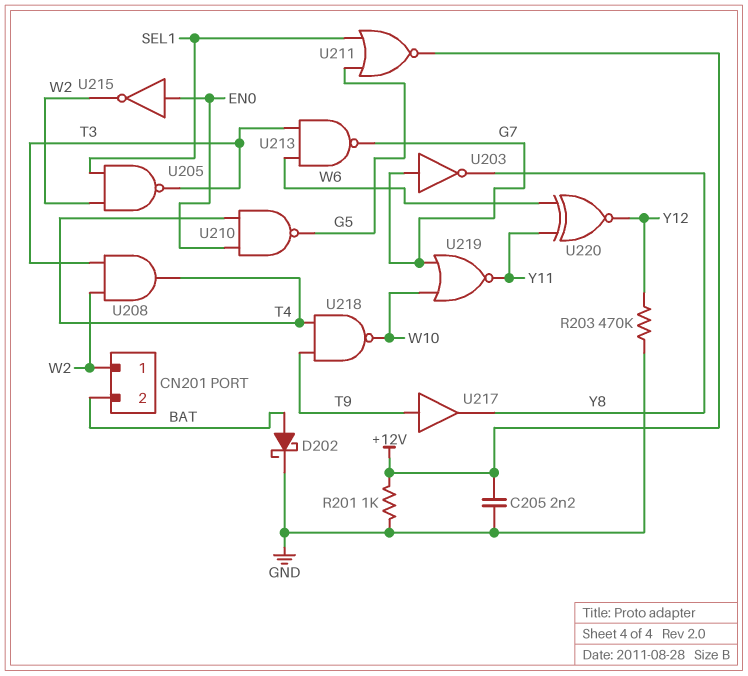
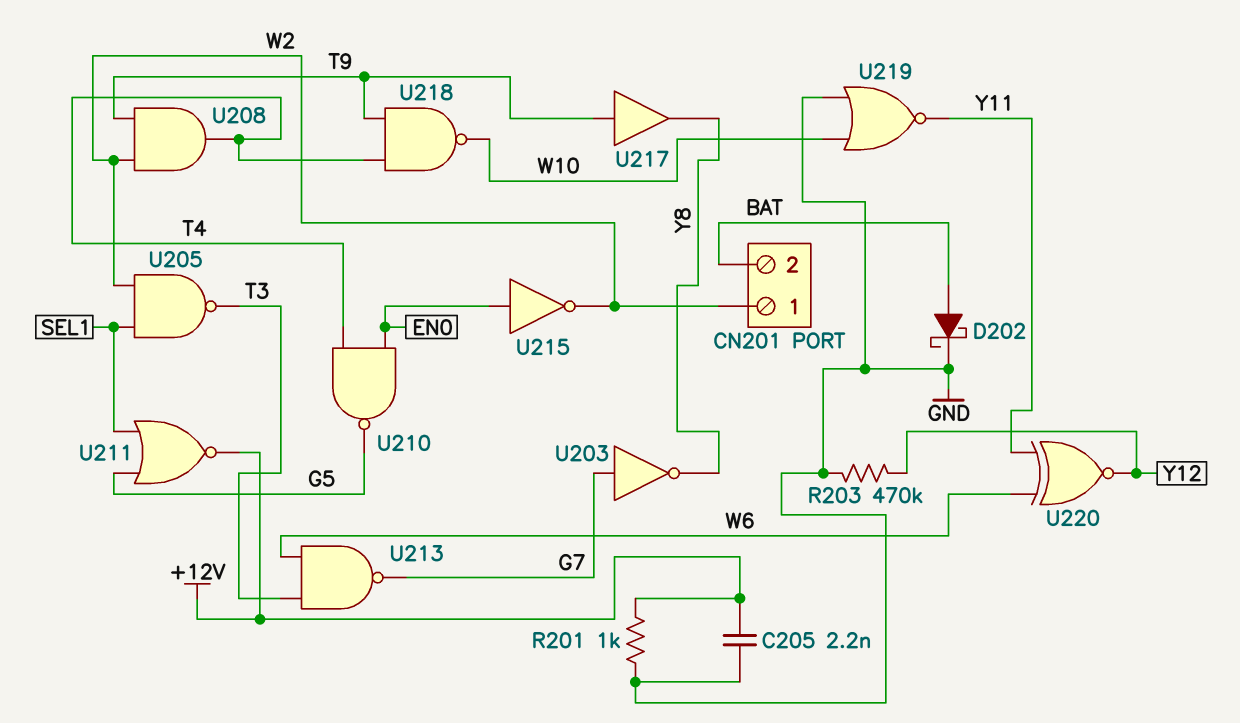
U208: AND (in T3, in W2, out T4) -> AND (in T9, in W2, out T4)
U219: NOR (in G7, in W10, out Y11) -> NOR (in GND, in W10, out Y11)

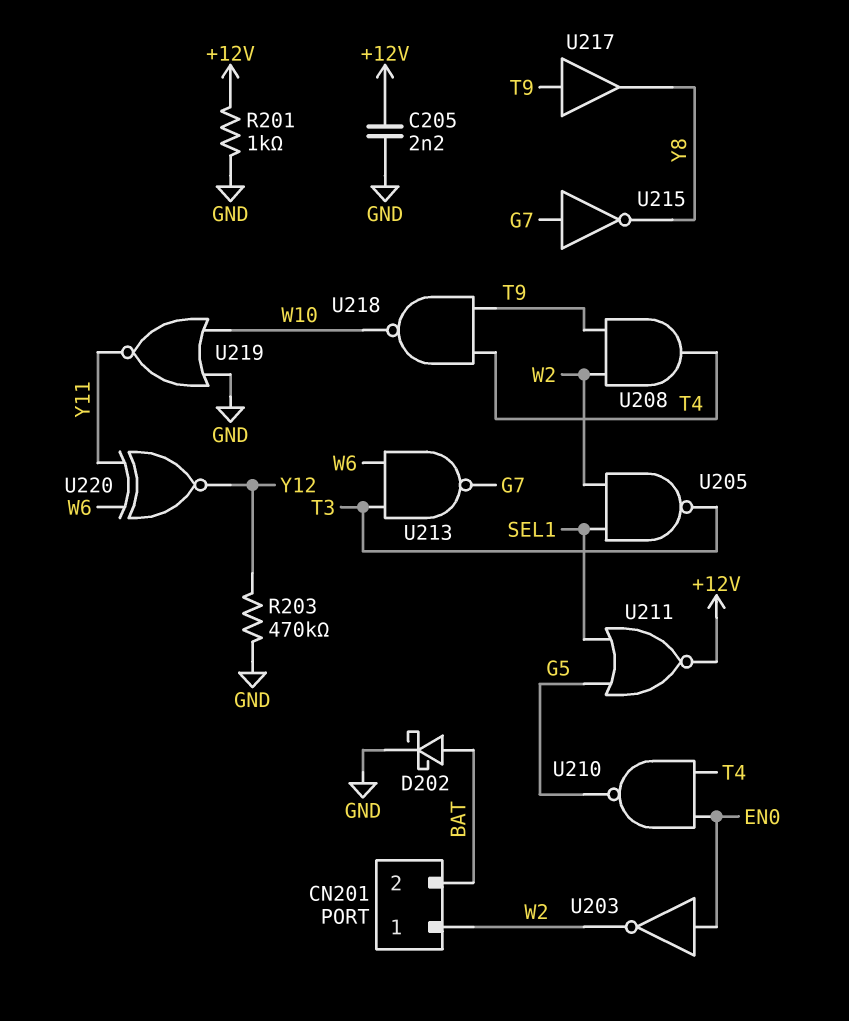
U203: NOT (in G7, out Y8) -> NOT (in EN0, out W2)
U215: NOT (in EN0, out W2) -> NOT (in G7, out Y8)

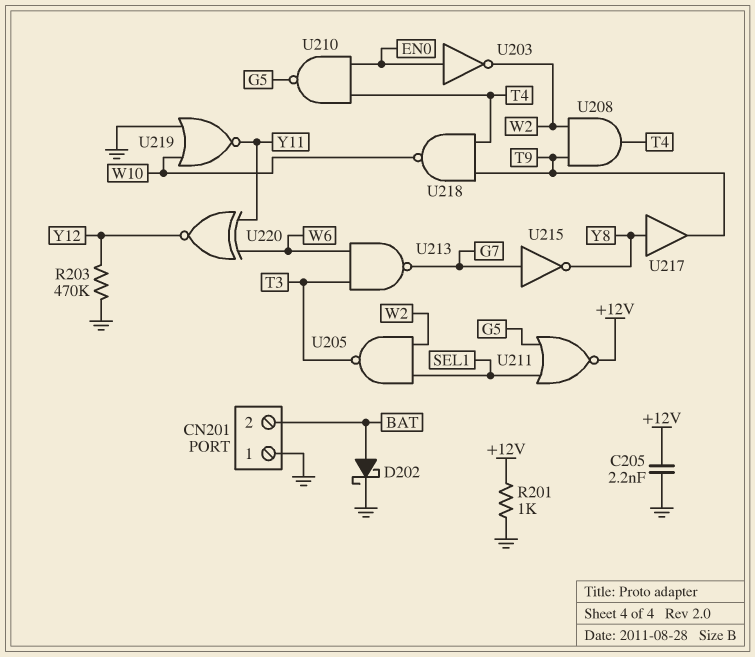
CN201 pin 1: W2 -> GND
U217: buffer (in T9, out Y8) -> buffer (in Y8, out T9)

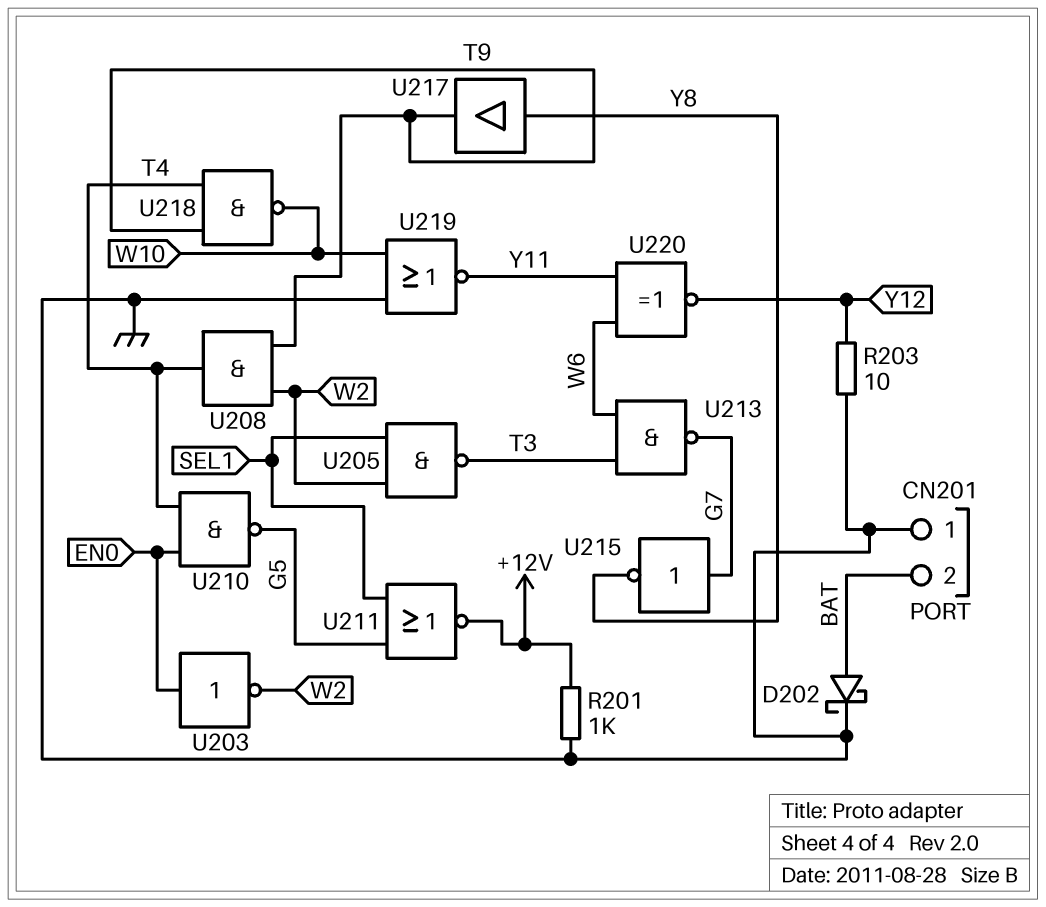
C205: 2.2nF (+12V, GND) -> none
R203: 470k (GND, Y12) -> 10 (GND, Y12)

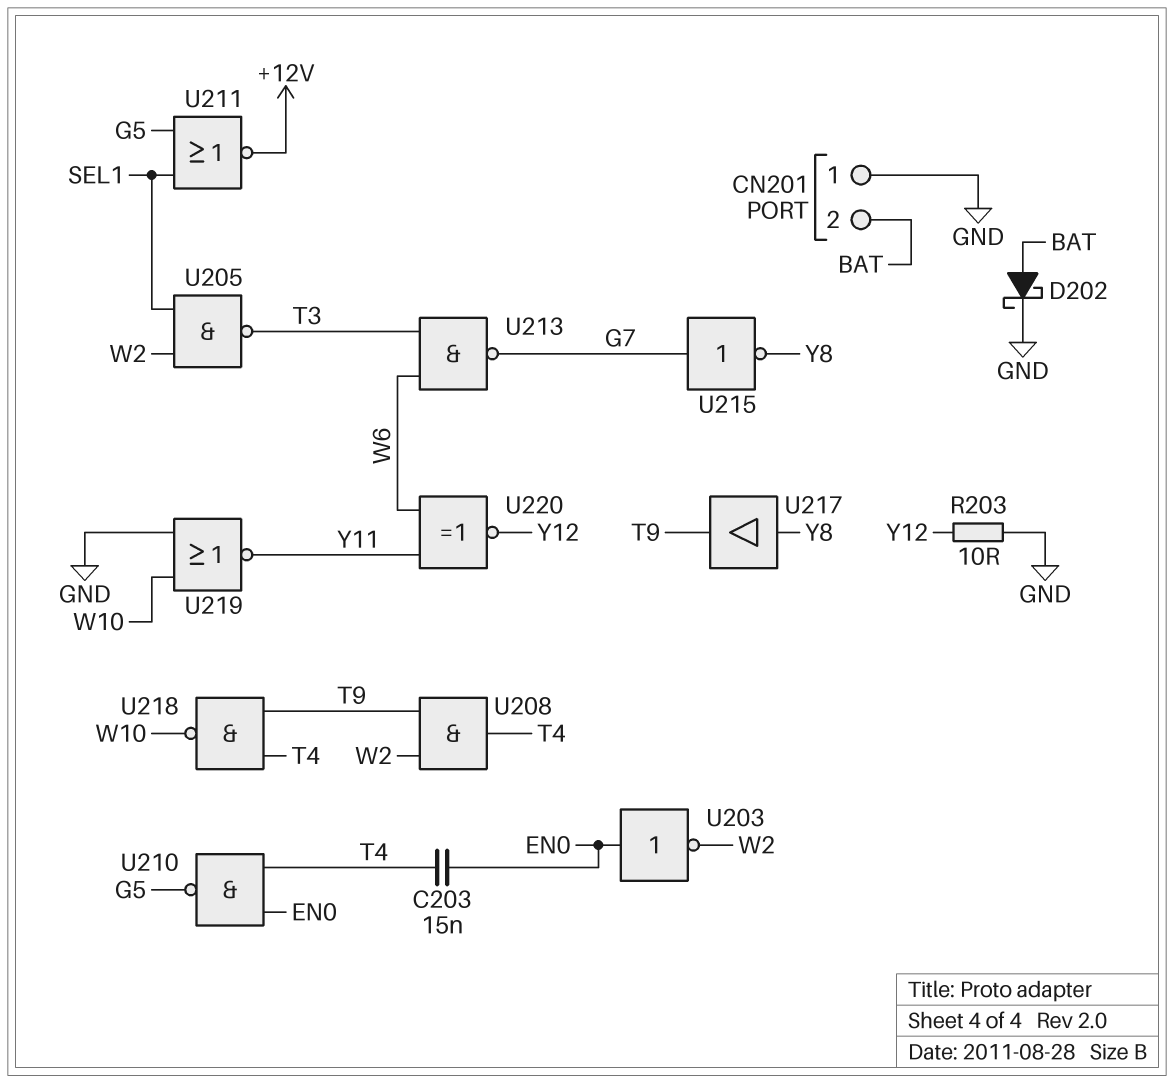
C203: none -> 15nF (EN0, T4)
R201: 1k (+12V, GND) -> none

